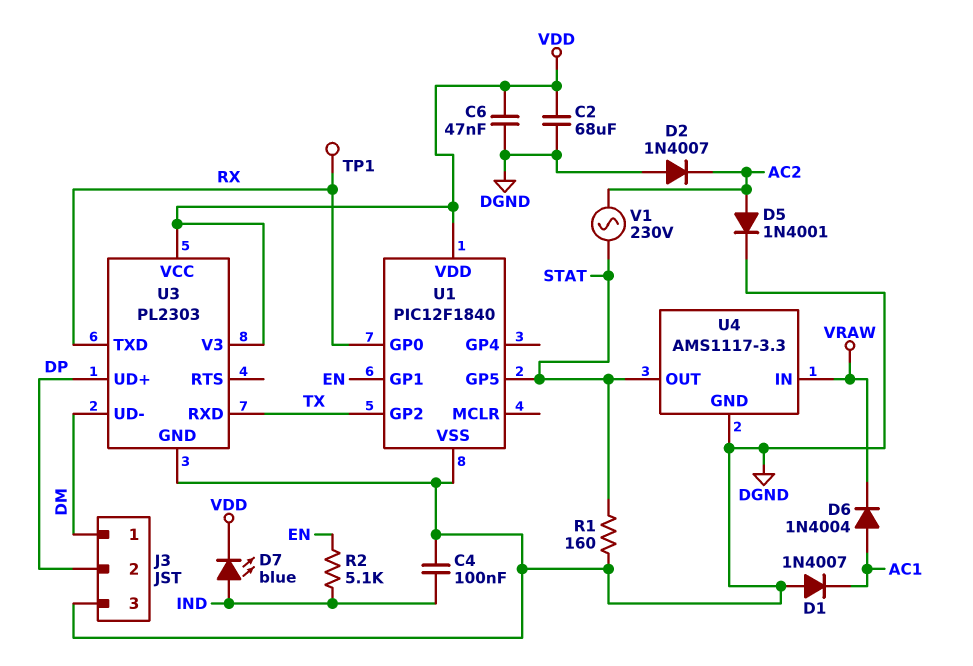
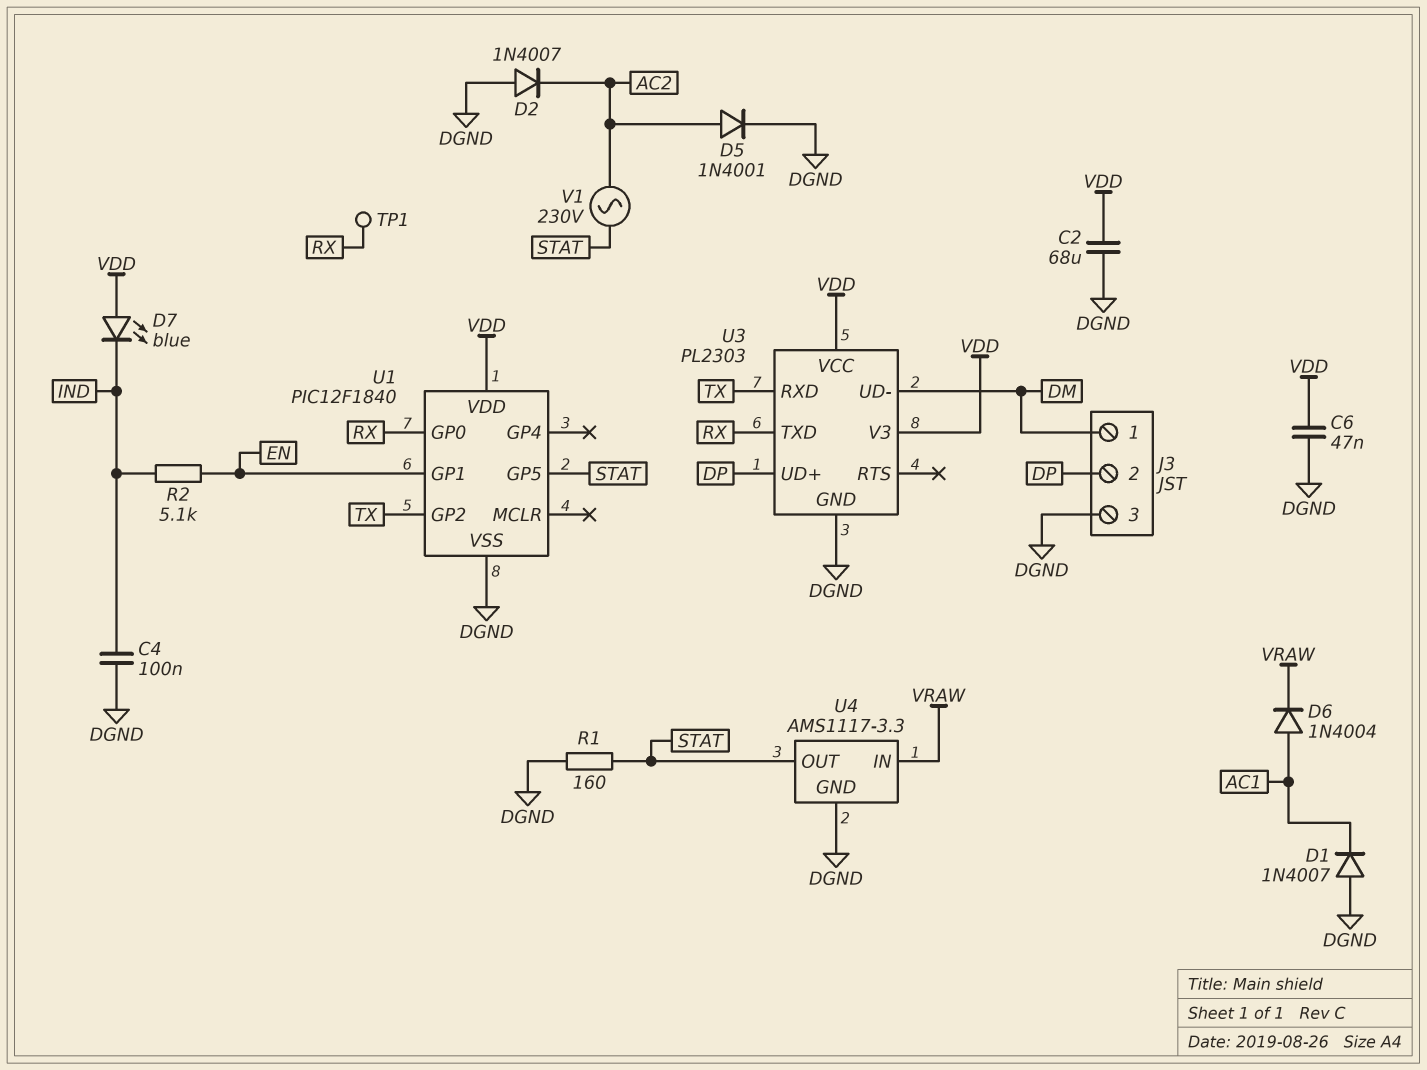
D7: LED blue (A IND, K VDD) -> LED blue (A VDD, K IND)

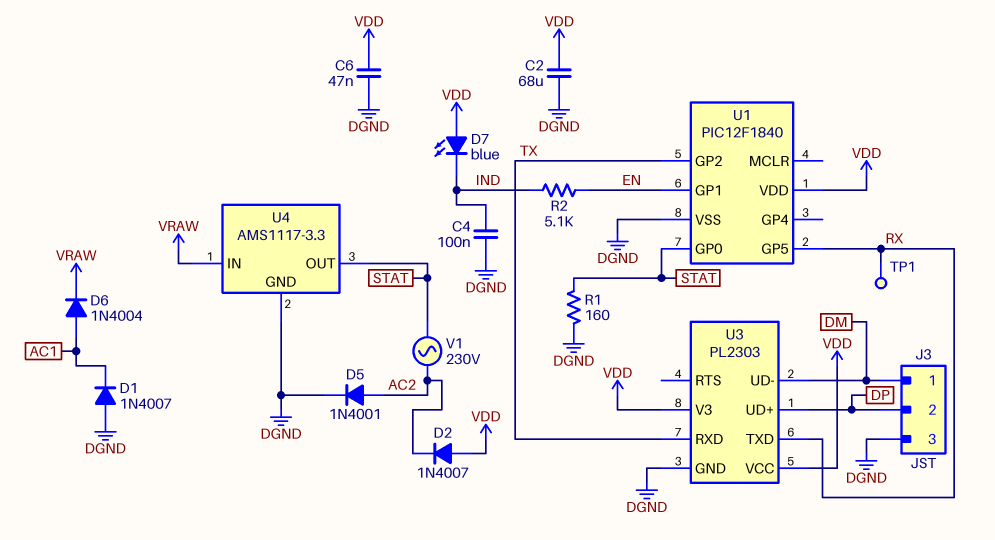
D2: diode 1N4007 (A DGND, K AC2) -> diode 1N4007 (A VDD, K AC2)
U1 pin GP0: RX -> STAT
U1 pin GP5: STAT -> RX

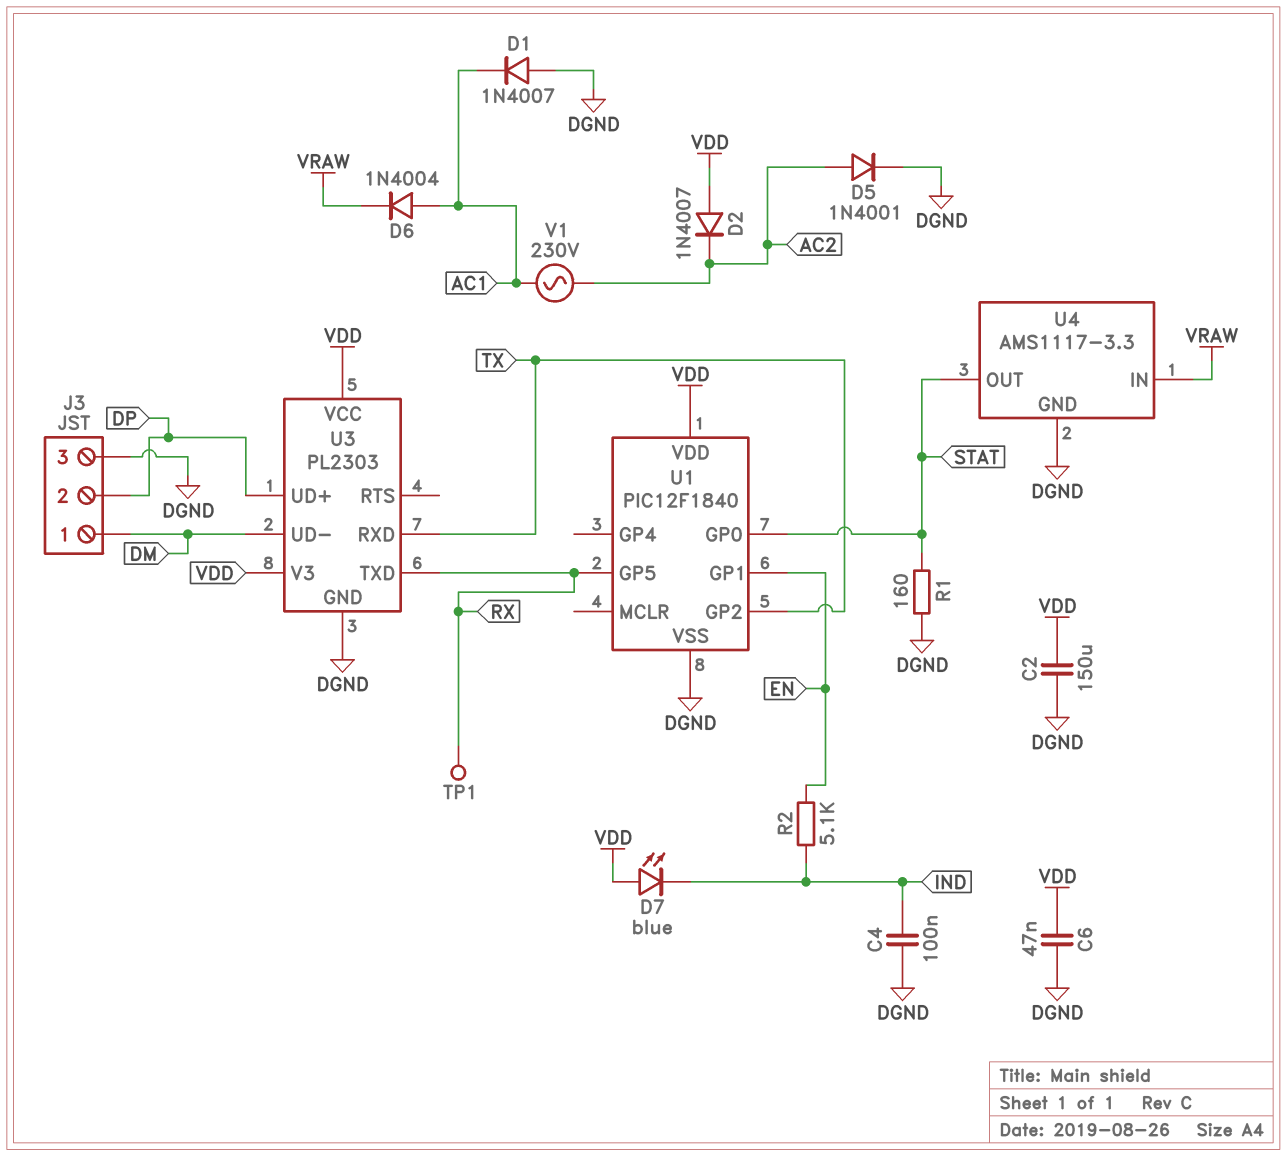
C2: 68uF (DGND, VDD) -> 150uF (DGND, VDD)
V1: AC 230V (AC2, STAT) -> AC 230V (AC1, AC2)

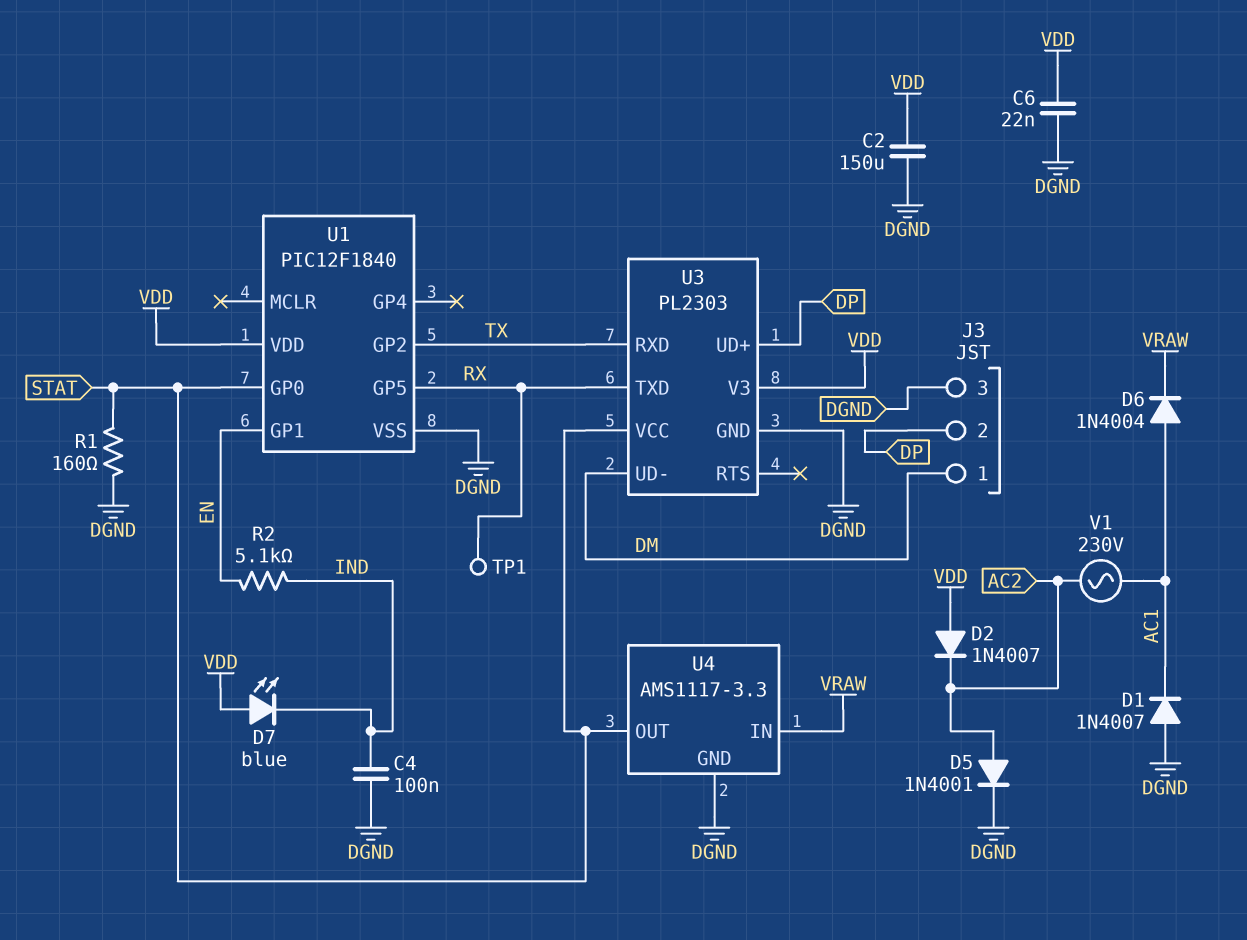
C6: 47nF (DGND, VDD) -> 22nF (DGND, VDD)
U3 pin VCC: VDD -> STAT

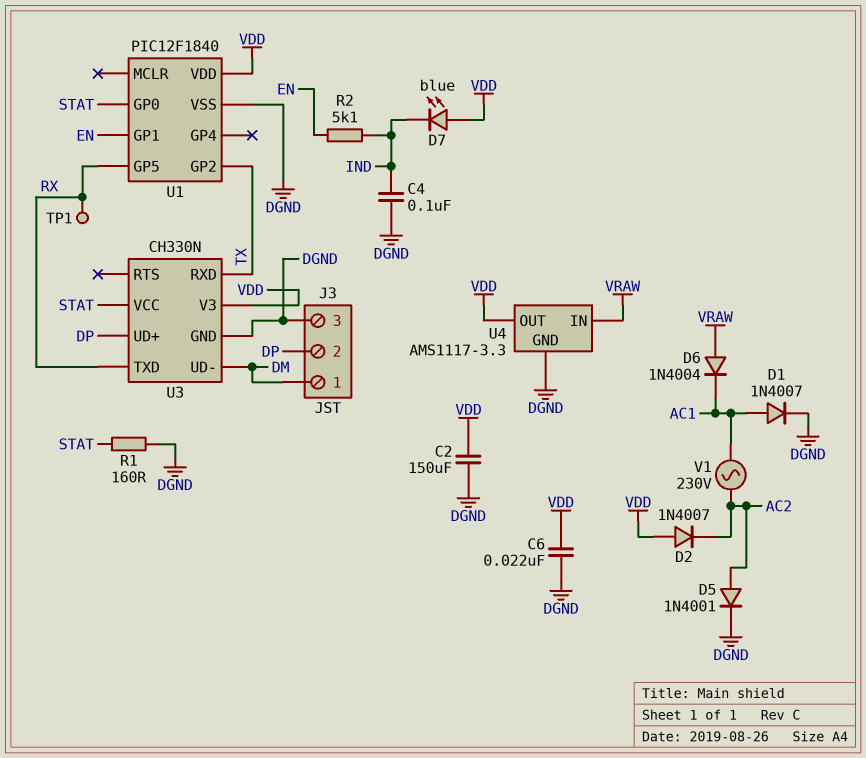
D1: diode 1N4007 (A DGND, K AC1) -> diode 1N4007 (A AC1, K DGND)
D6: diode 1N4004 (A AC1, K VRAW) -> diode 1N4004 (A VRAW, K AC1)
U3: PL2303 -> CH330N
U4 pin OUT: STAT -> VDD

